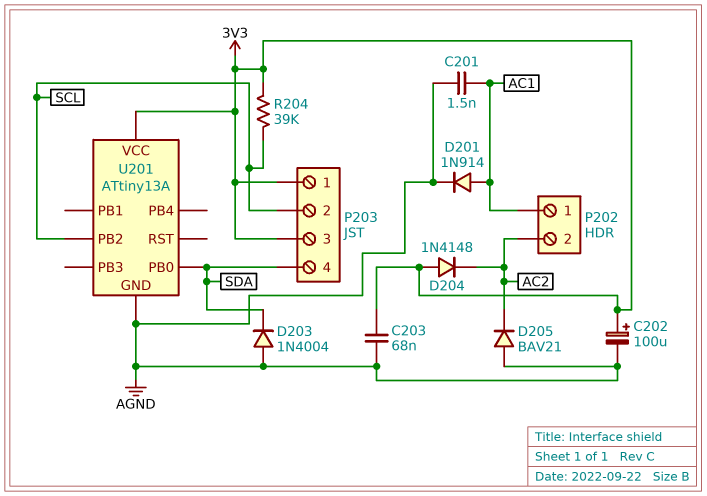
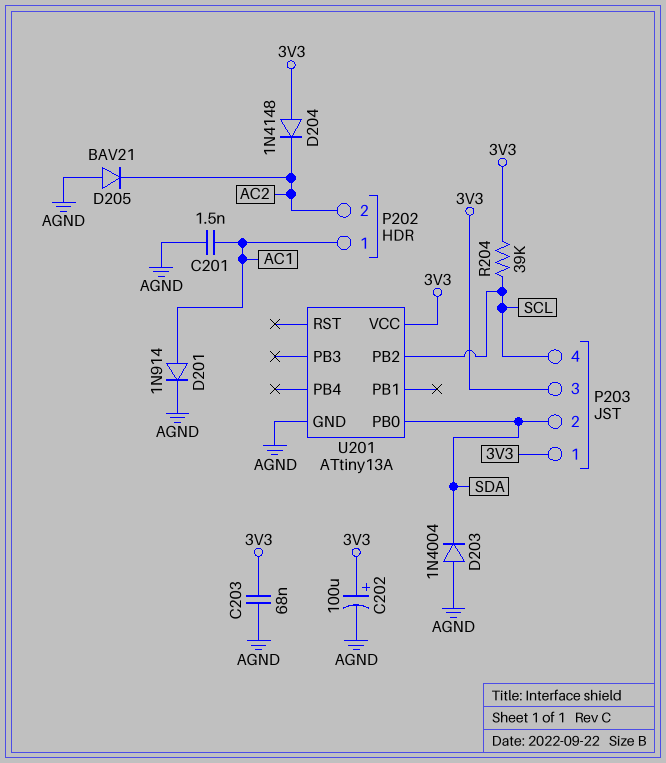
P203 pin 2: SCL -> SDA
P203 pin 4: SDA -> SCL

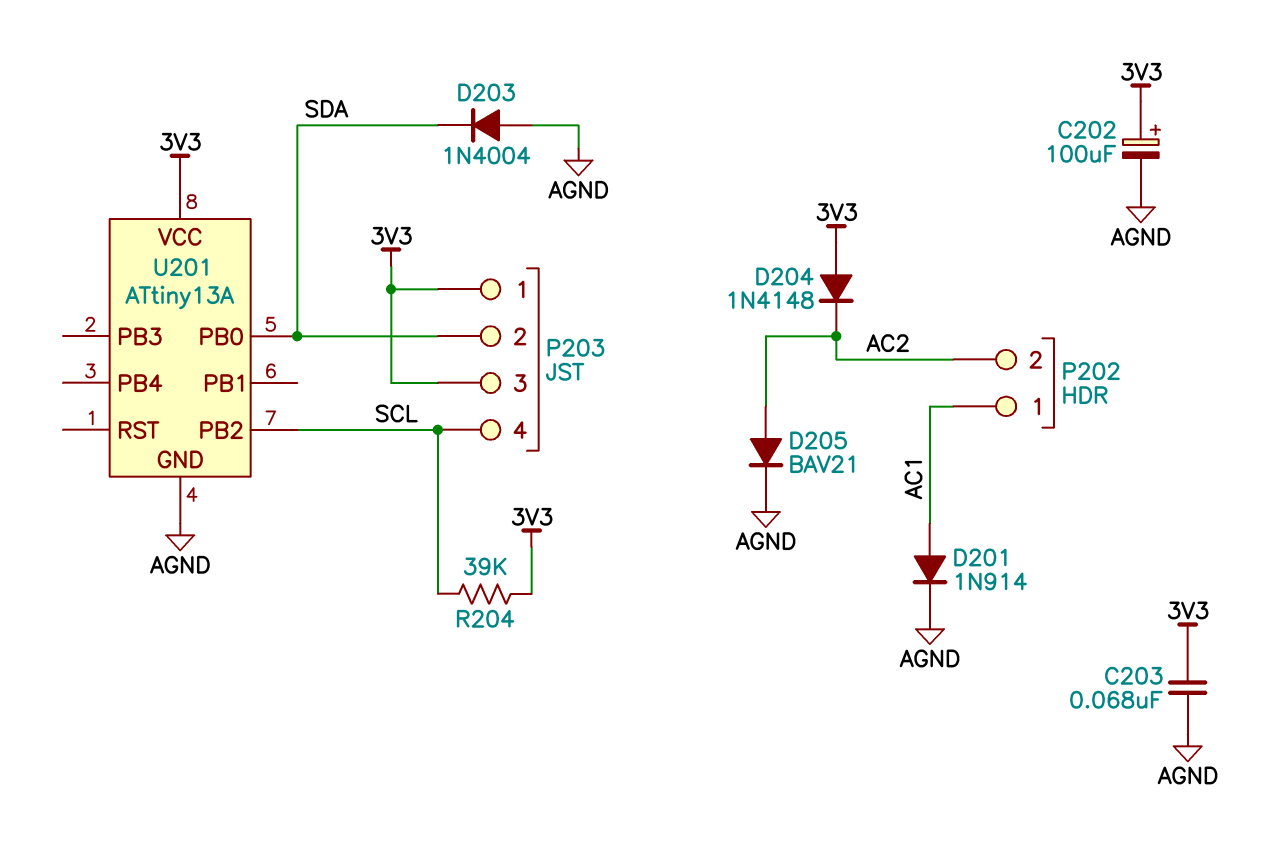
C201: 1.5nF (AC1, AGND) -> none
D205: diode BAV21 (A AGND, K AC2) -> diode BAV21 (A AC2, K AGND)

